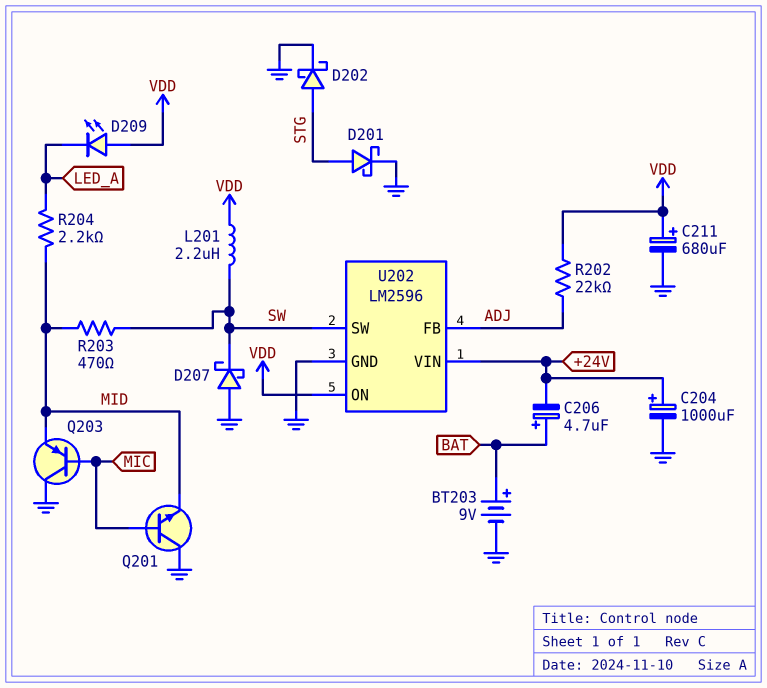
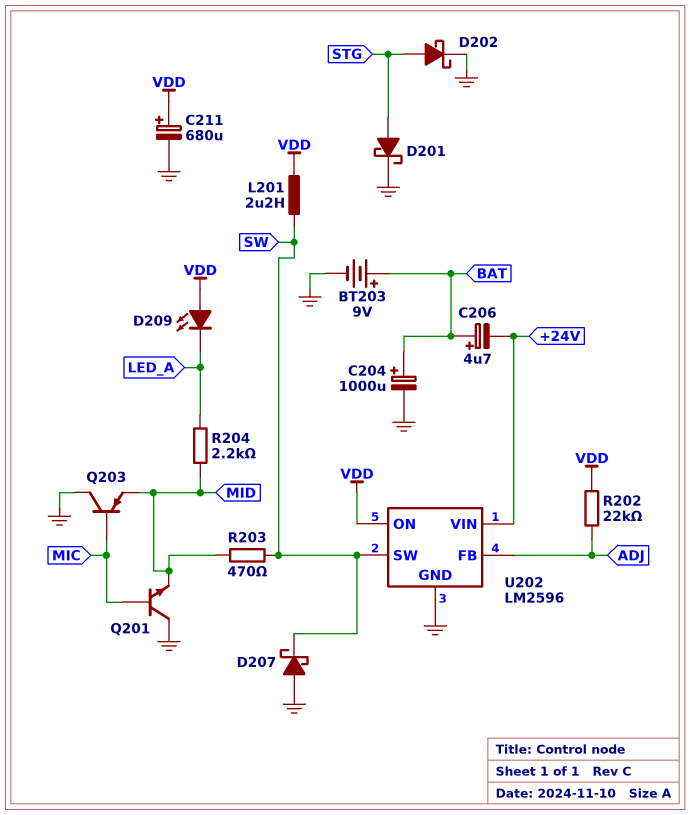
C204: 1000uF (plus +24V, minus GND) -> 1000uF (plus BAT, minus GND)

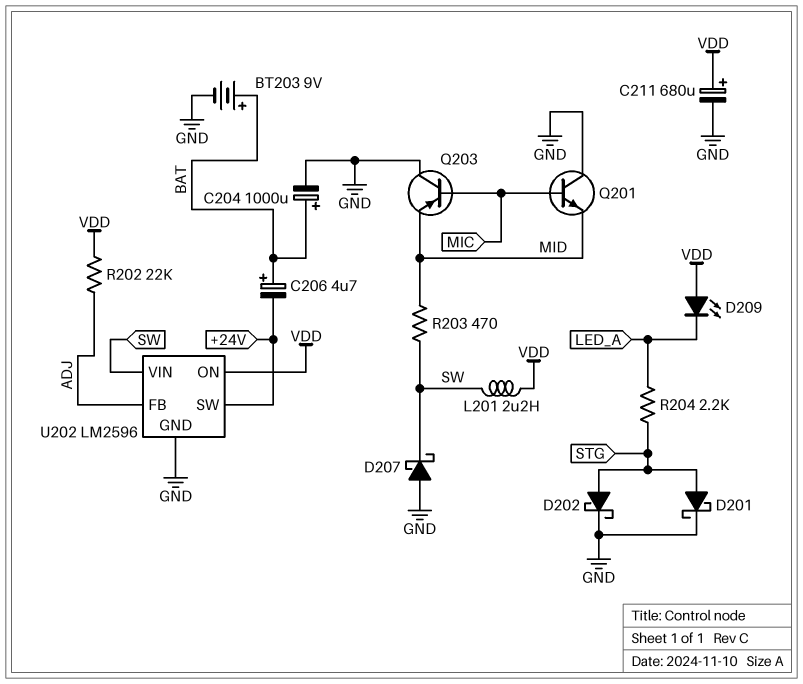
R204: 2.2k (LED_A, MID) -> 2.2k (LED_A, STG)
U202 pin SW: SW -> +24V
U202 pin VIN: +24V -> SW

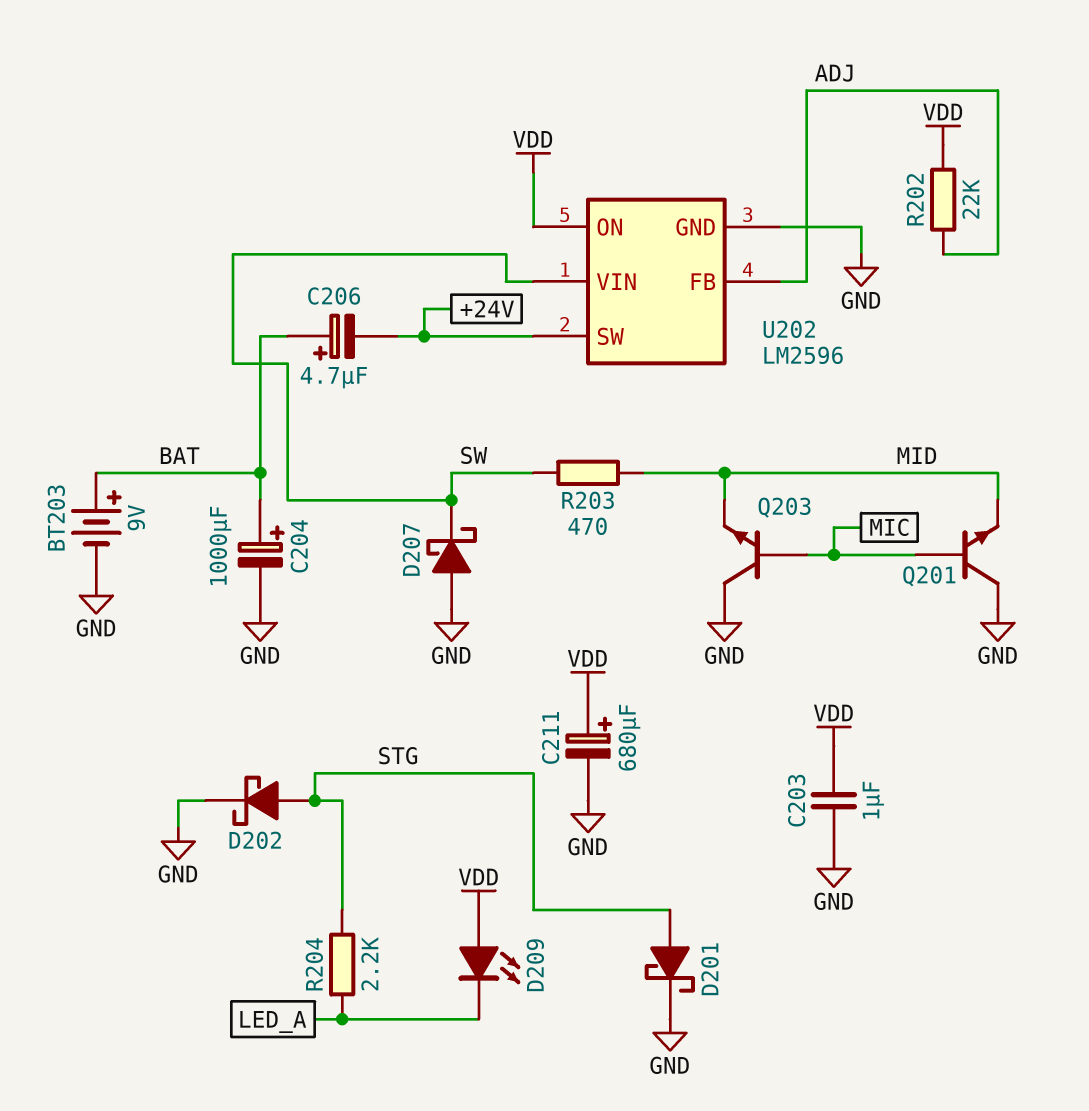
C203: none -> 1uF (GND, VDD)
L201: 2.2uH (SW, VDD) -> none
Q203: PNP (B MIC, C GND, E MID) -> NPN (B MIC, C GND, E MID)

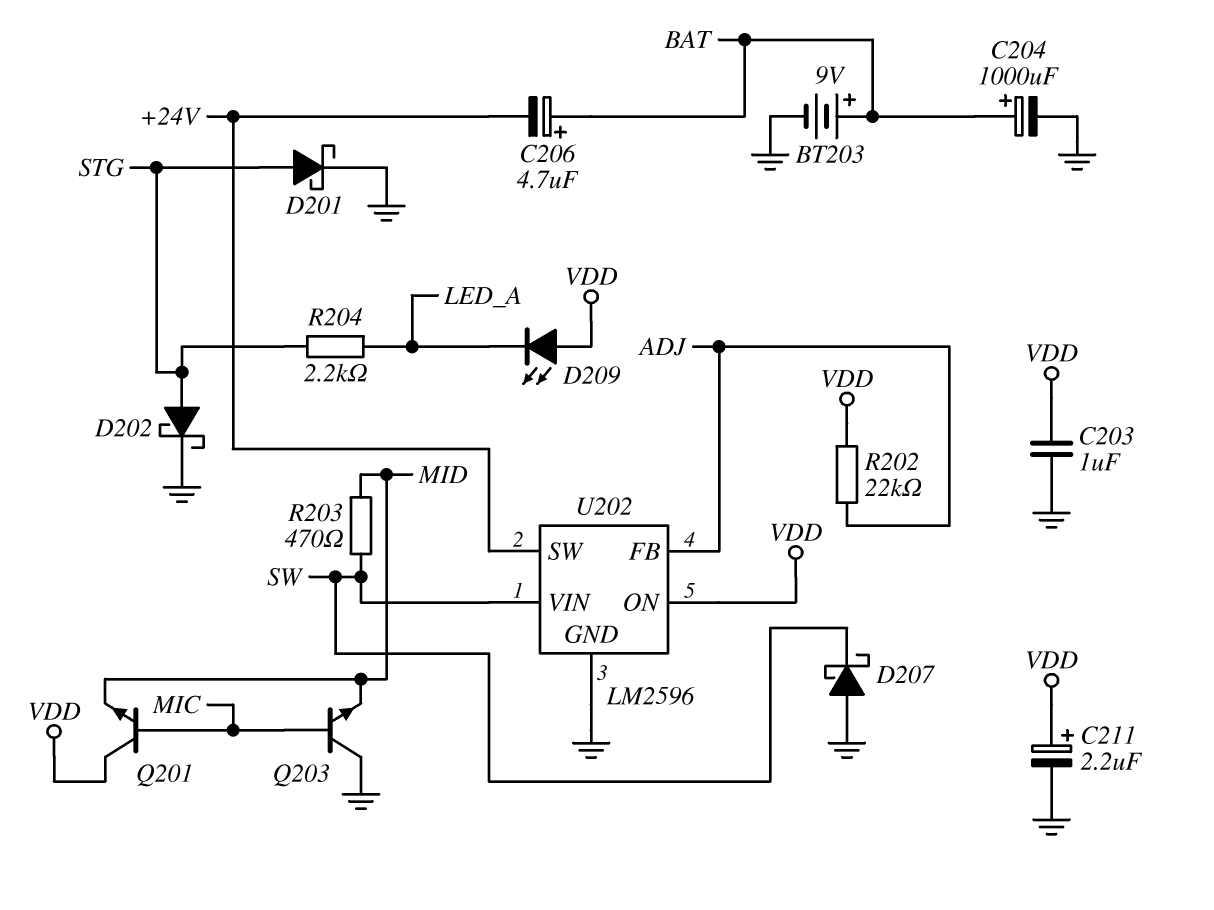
C211: 680uF (plus VDD, minus GND) -> 2.2uF (plus VDD, minus GND)
Q201: NPN (B MIC, C GND, E MID) -> NPN (B MIC, C VDD, E MID)

